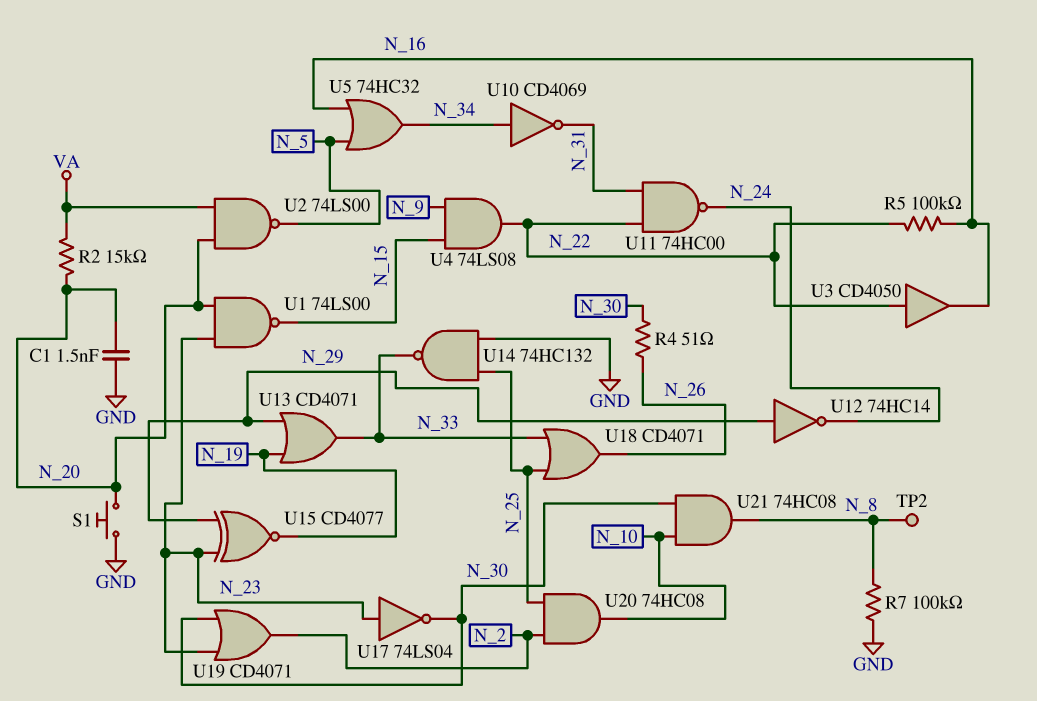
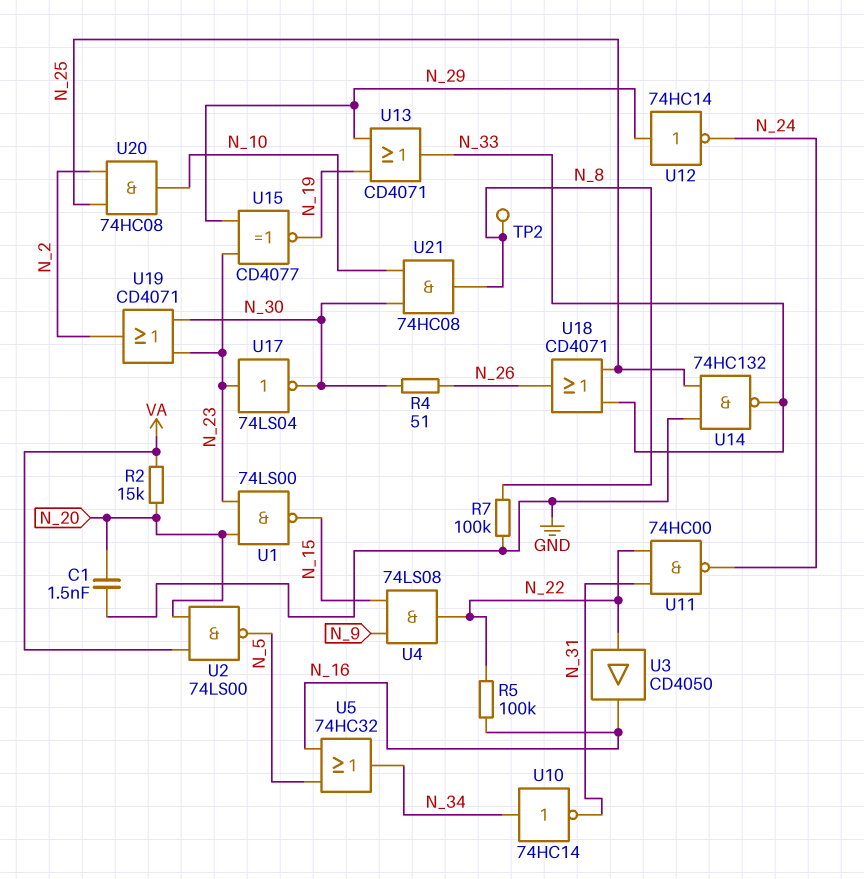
S1: button (GND, N_20) -> none
U10: NOT CD4069 (in N_34, out N_31) -> NOT 74HC14 (in N_34, out N_31)

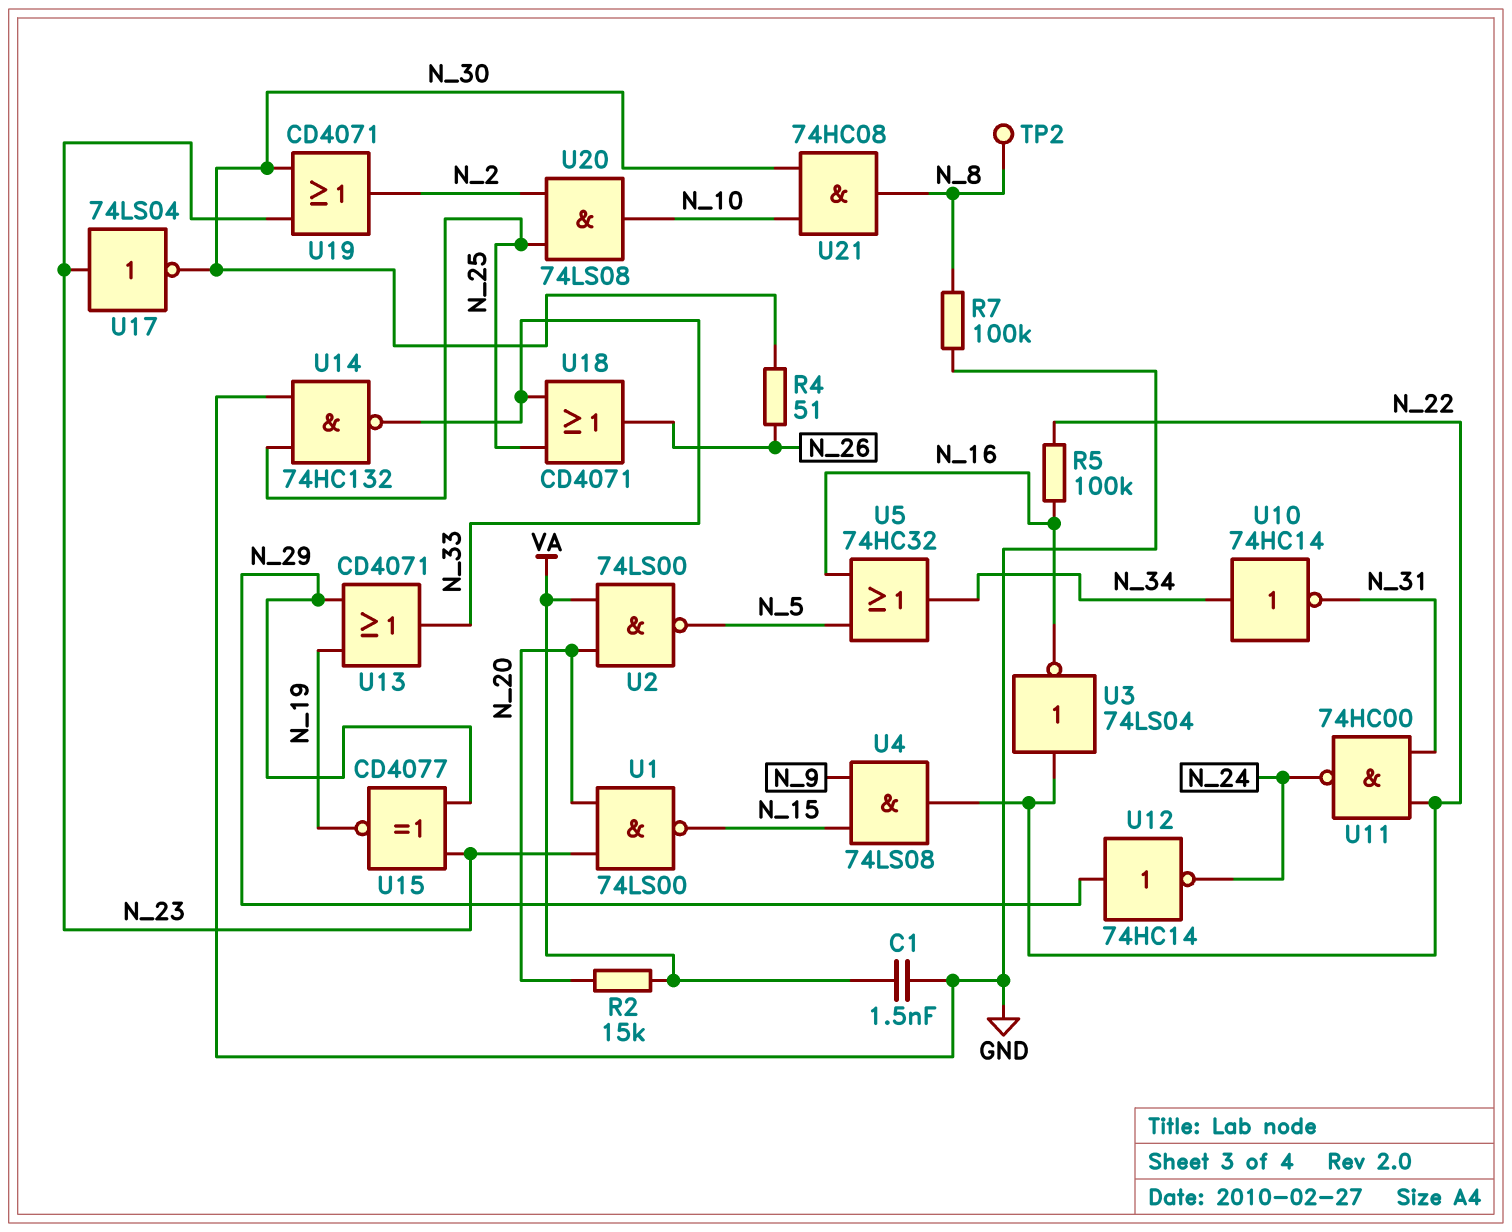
C1: 1.5nF (GND, N_20) -> 1.5nF (GND, VA)
U3: buffer CD4050 (in N_22, out N_16) -> NOT 74LS04 (in N_22, out N_16)
U20: AND 74HC08 (in N_2, in N_25, out N_10) -> AND 74LS08 (in N_2, in N_25, out N_10)

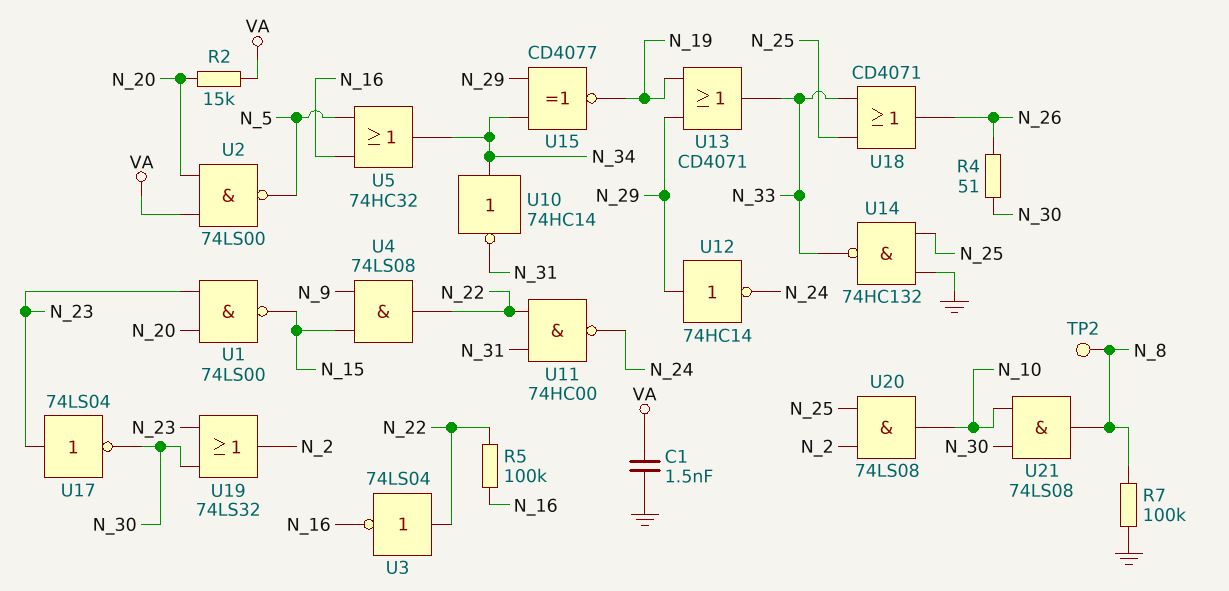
U15: XNOR CD4077 (in N_23, in N_29, out N_19) -> XNOR CD4077 (in N_29, in N_34, out N_19)
U19: OR CD4071 (in N_23, in N_30, out N_2) -> OR 74LS32 (in N_23, in N_30, out N_2)
U21: AND 74HC08 (in N_10, in N_30, out N_8) -> AND 74LS08 (in N_10, in N_30, out N_8)

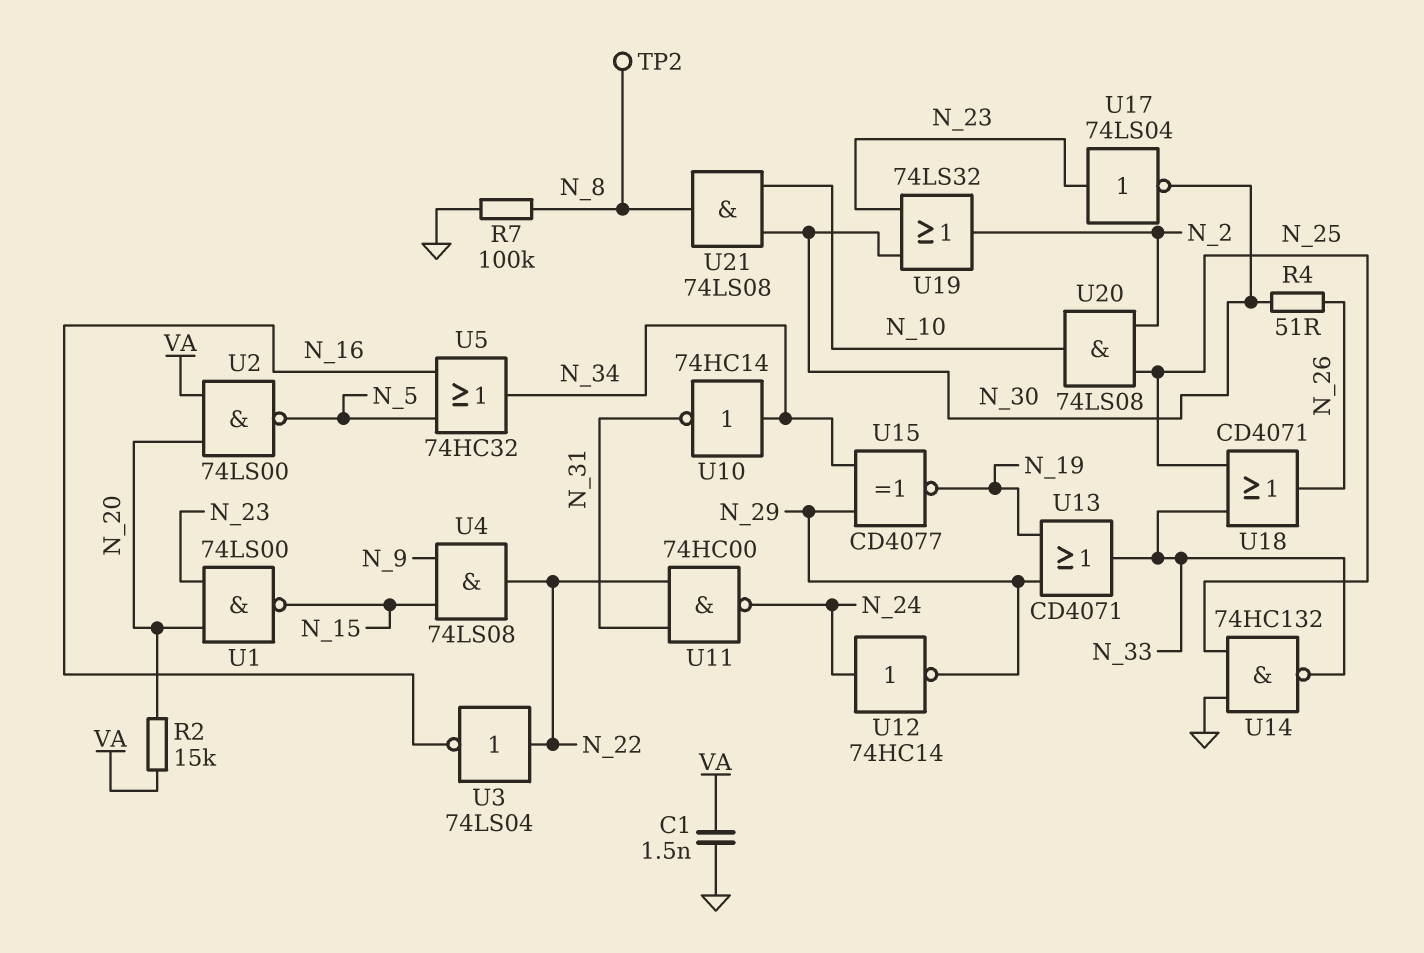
R5: 100k (N_16, N_22) -> none
U12: NOT 74HC14 (in N_29, out N_24) -> NOT 74HC14 (in N_24, out N_29)

